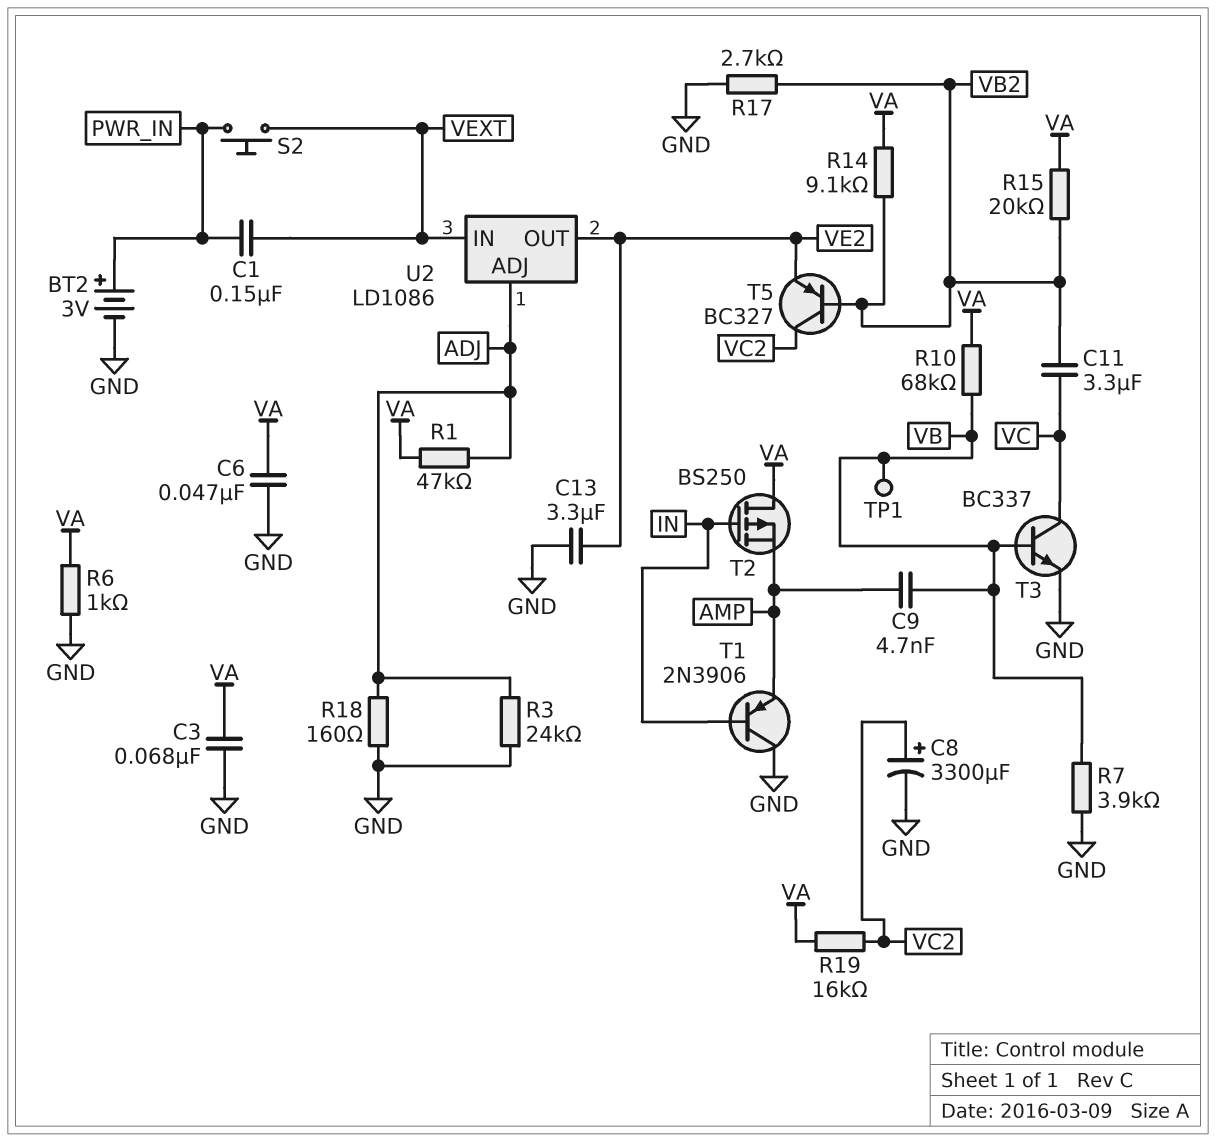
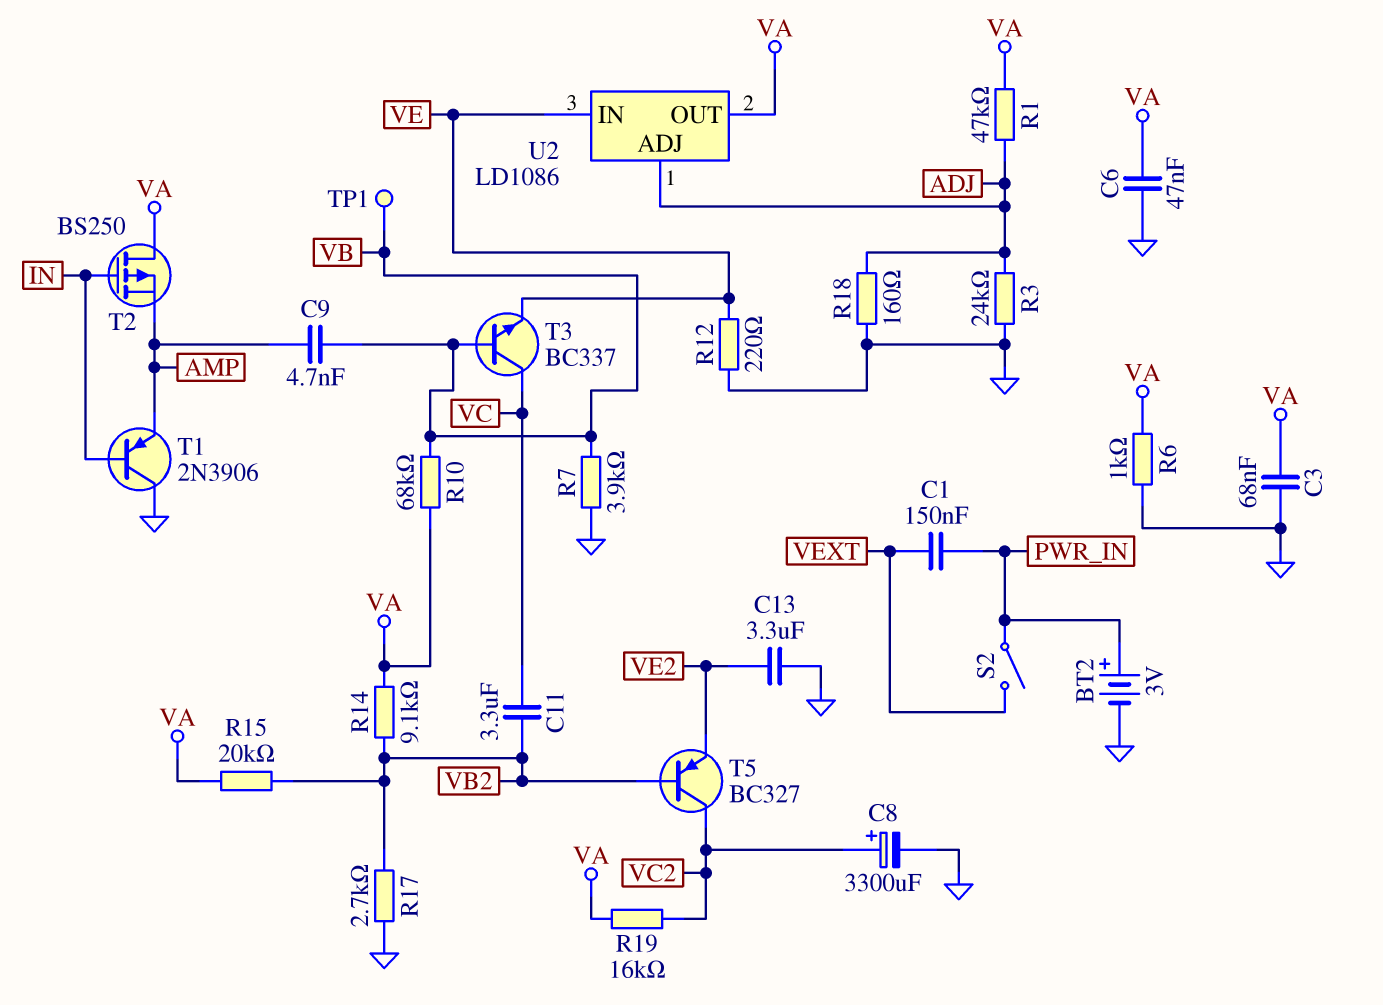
R12: none -> 220 (GND, VE)
S2: button (PWR_IN, VEXT) -> switch (PWR_IN, VEXT)
T3: NPN BC337 (B VB, C VC, E GND) -> NPN BC337 (B VB, C VC, E VE)
U2 pin IN: VEXT -> VE
U2 pin OUT: VE2 -> VA

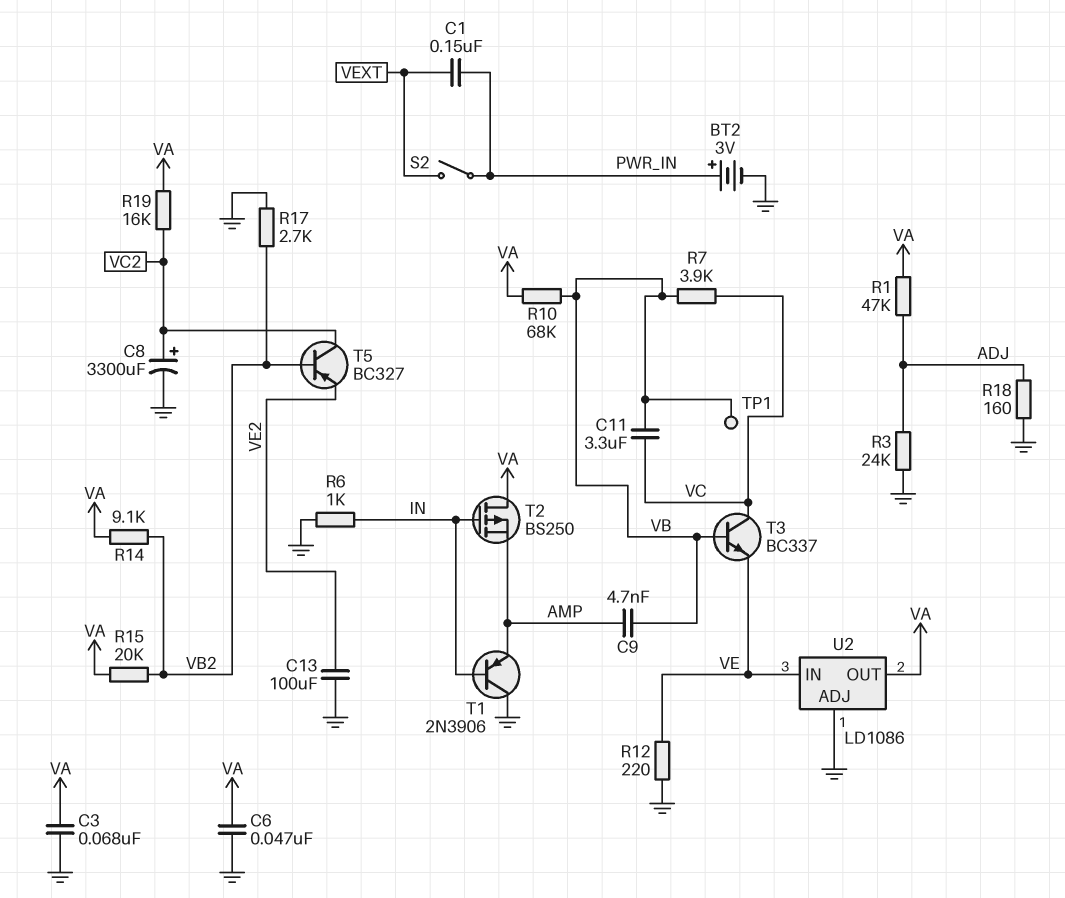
C11: 3.3uF (VB2, VC) -> 3.3uF (VB, VC)
C13: 3.3uF (GND, VE2) -> 100uF (GND, VE2)
R6: 1k (GND, VA) -> 1k (GND, IN)
R7: 3.9k (GND, VB) -> 3.9k (VB, VC)
U2 pin ADJ: ADJ -> GND

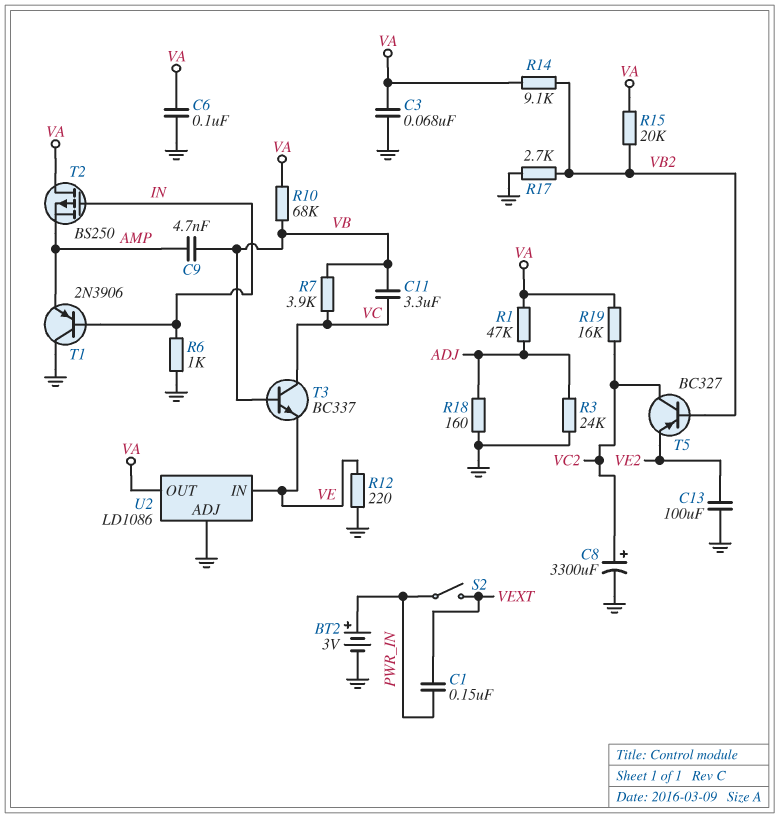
C6: 47nF (GND, VA) -> 100nF (GND, VA)
TP1: test point (VB) -> none

